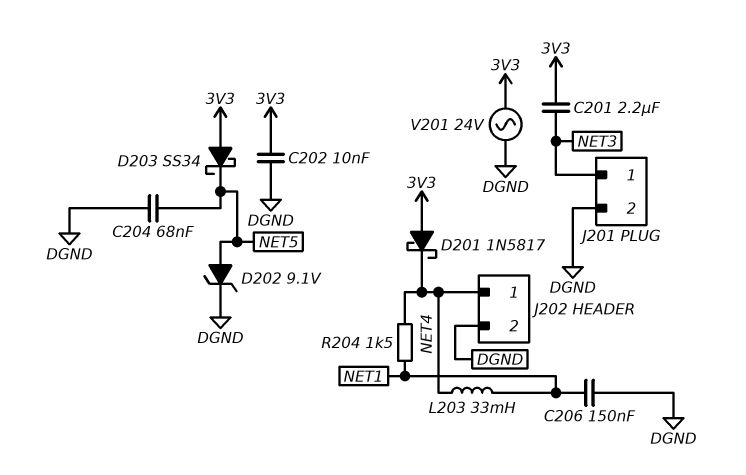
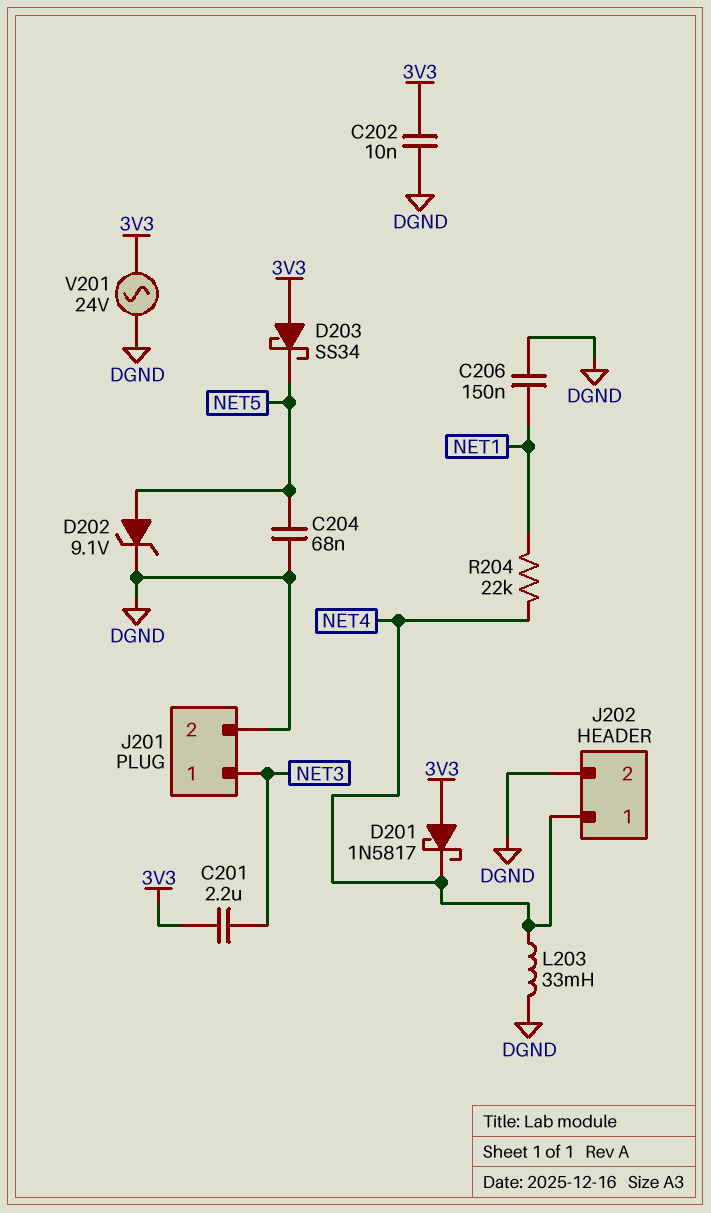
L203: 33mH (NET1, NET4) -> 33mH (DGND, NET4)
R204: 1.5k (NET1, NET4) -> 22k (NET1, NET4)

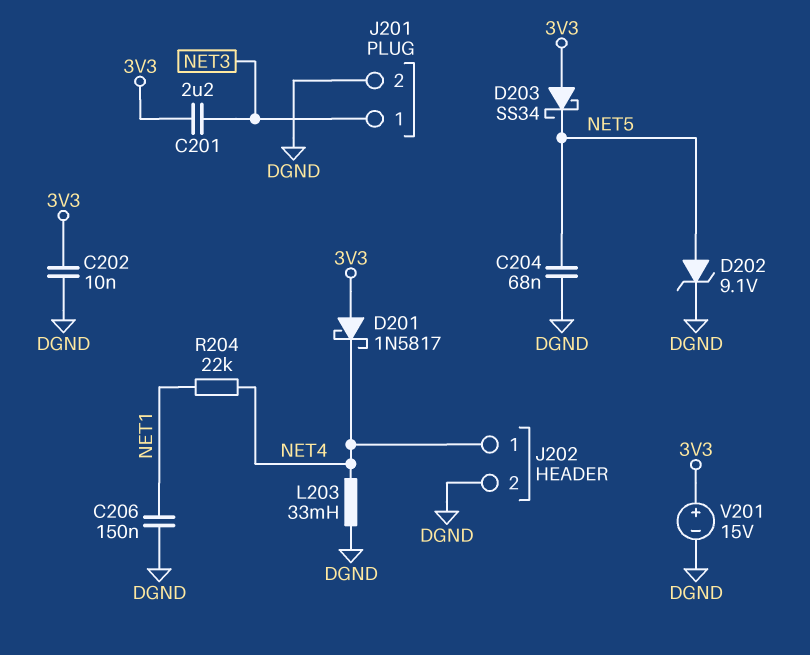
V201: AC 24V (3V3, DGND) -> 15V (plus 3V3, minus DGND)

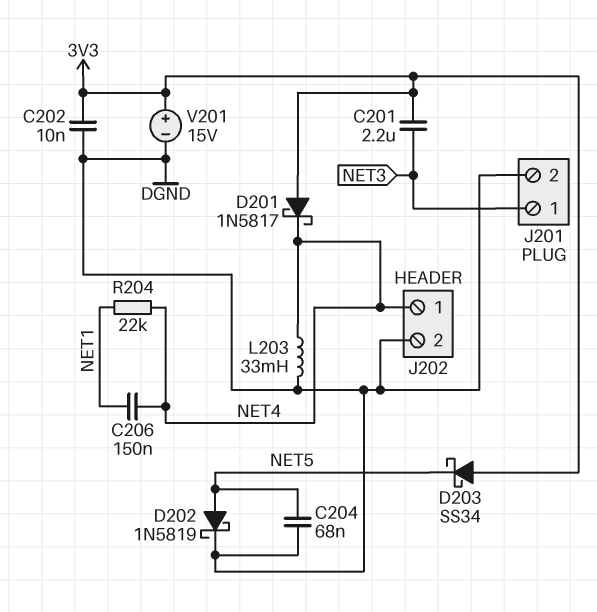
C206: 150nF (DGND, NET1) -> 150nF (NET1, NET4)
D202: zener 9.1V (A NET5, K DGND) -> schottky 1N5819 (A NET5, K DGND)

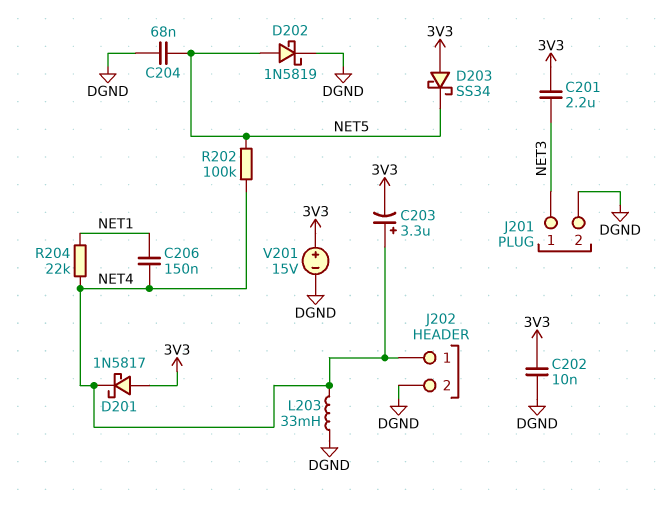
C203: none -> 3.3uF (plus NET4, minus 3V3)
R202: none -> 100k (NET4, NET5)

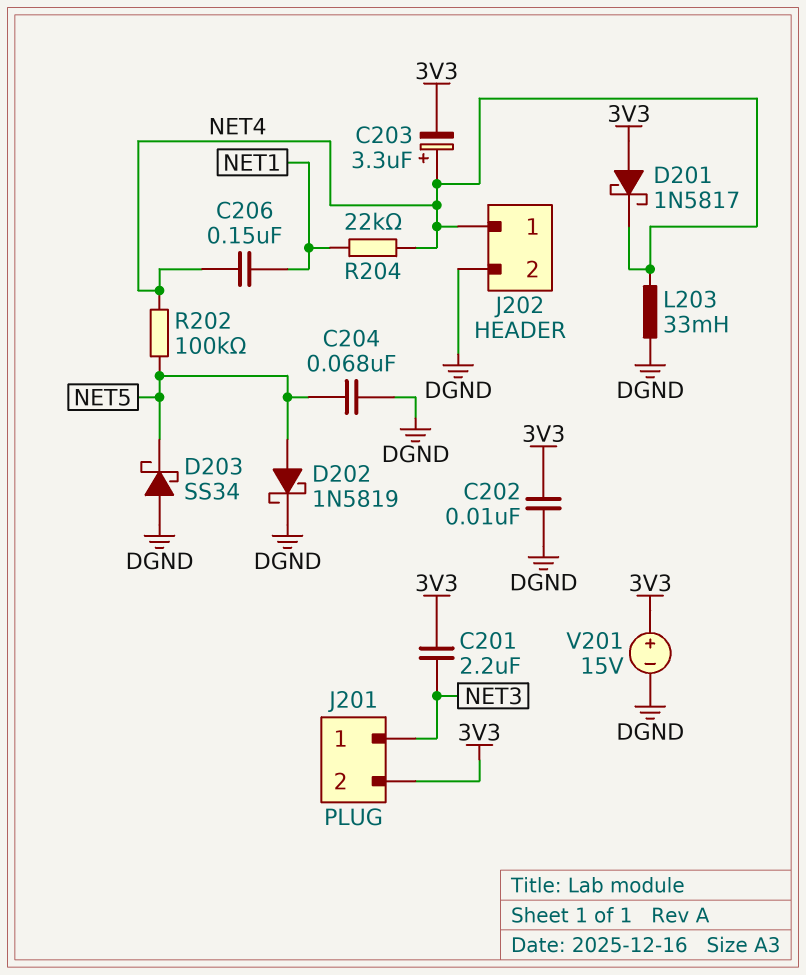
D203: schottky SS34 (A 3V3, K NET5) -> schottky SS34 (A DGND, K NET5)
J201 pin 2: DGND -> 3V3

